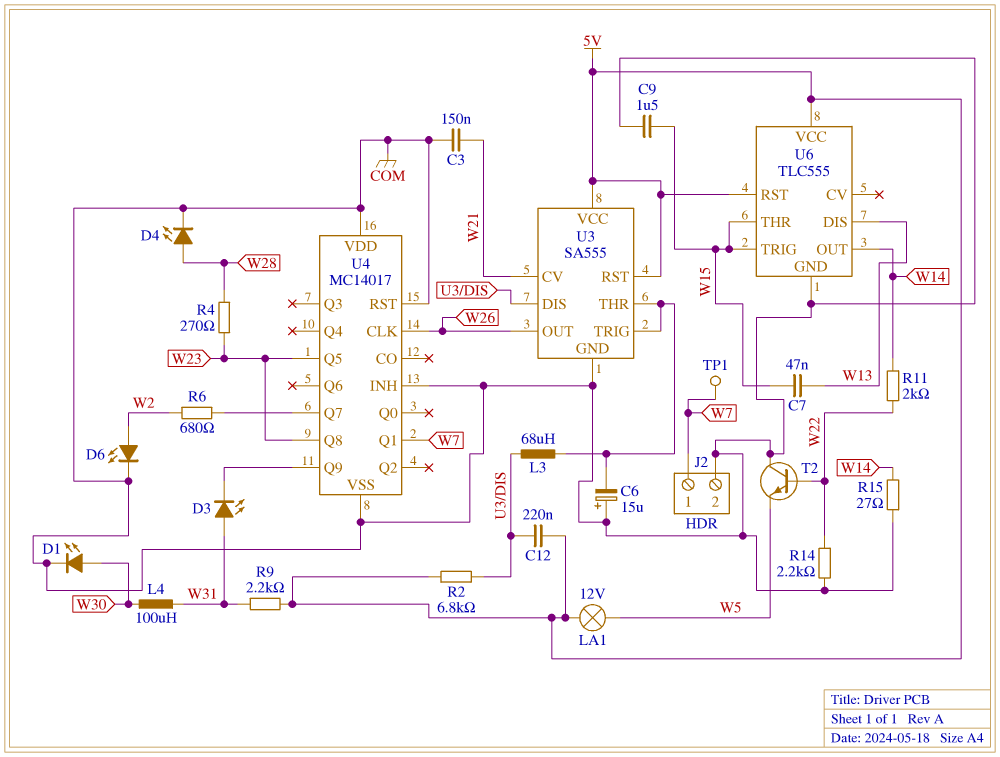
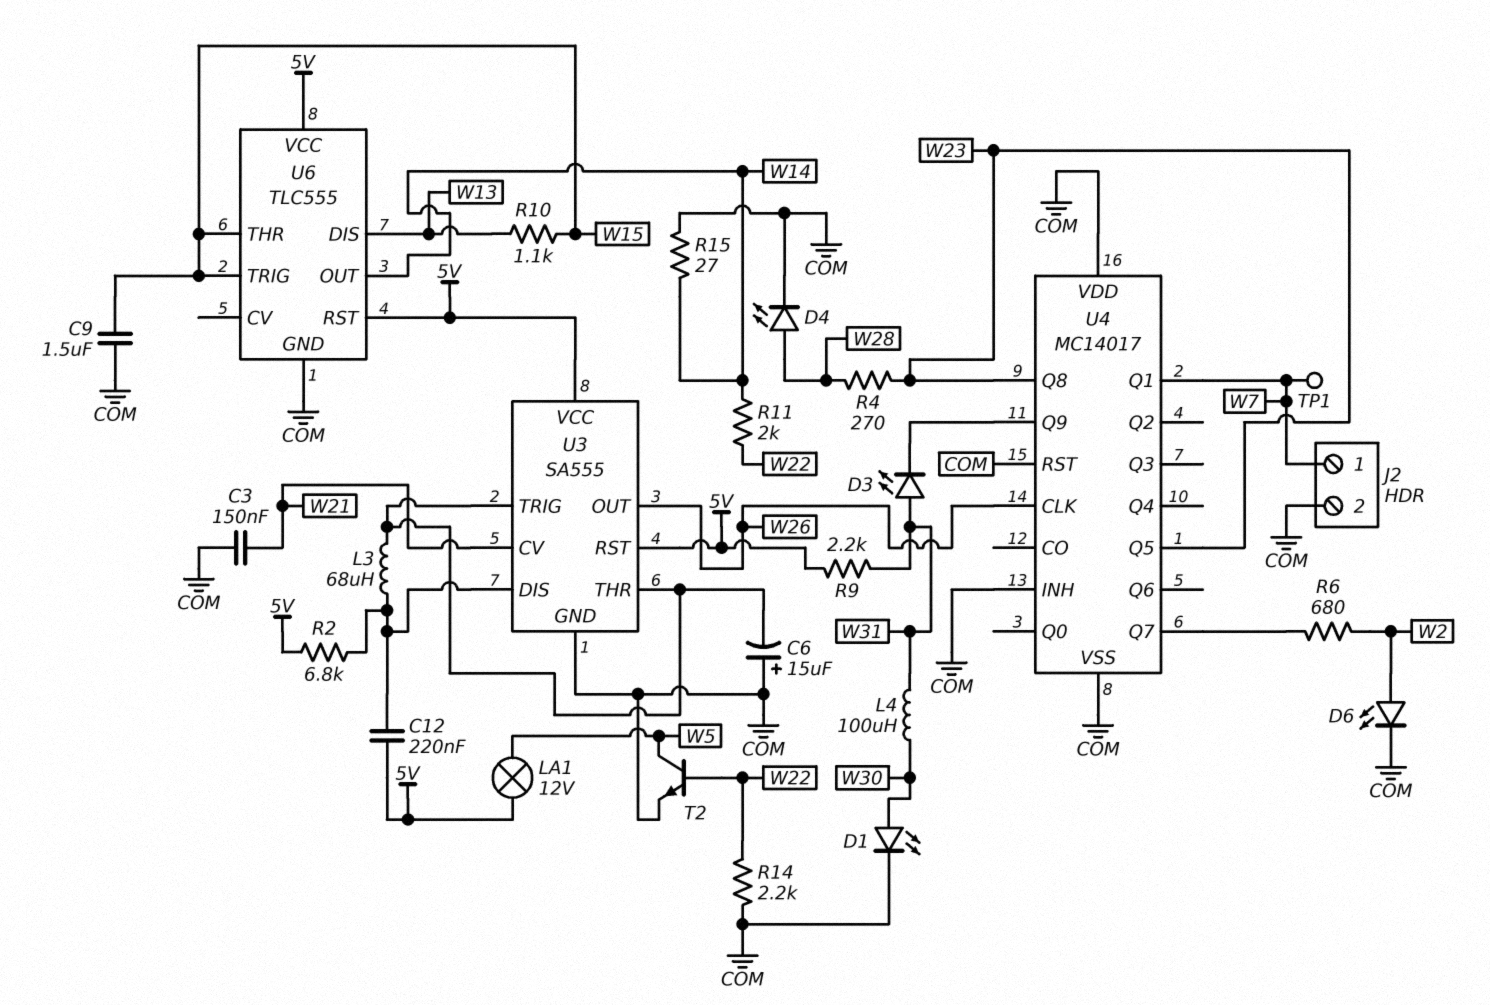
C7: 47nF (W13, W15) -> none
R10: none -> 1.1k (W13, W15)
T2: NPN (B W22, C COM, E W5) -> NPN (B W22, C W5, E COM)

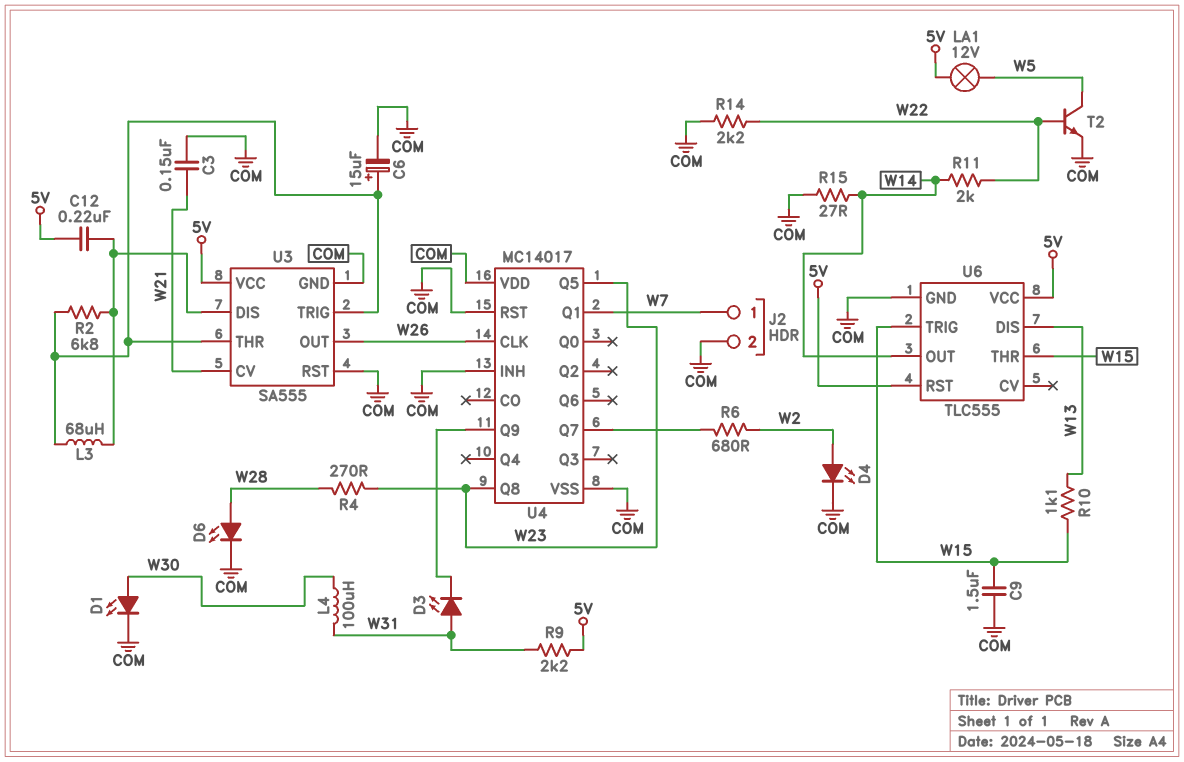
C6: 15uF (plus COM, minus U3/THR) -> 15uF (plus U3/THR, minus COM)
D4: LED (A W28, K COM) -> LED (A W2, K COM)
D6: LED (A W2, K COM) -> LED (A W28, K COM)
R2: 6.8k (5V, U3/DIS) -> 6.8k (U3/DIS, U3/THR)
TP1: test point (W7) -> none
U3 pin RST: 5V -> COM

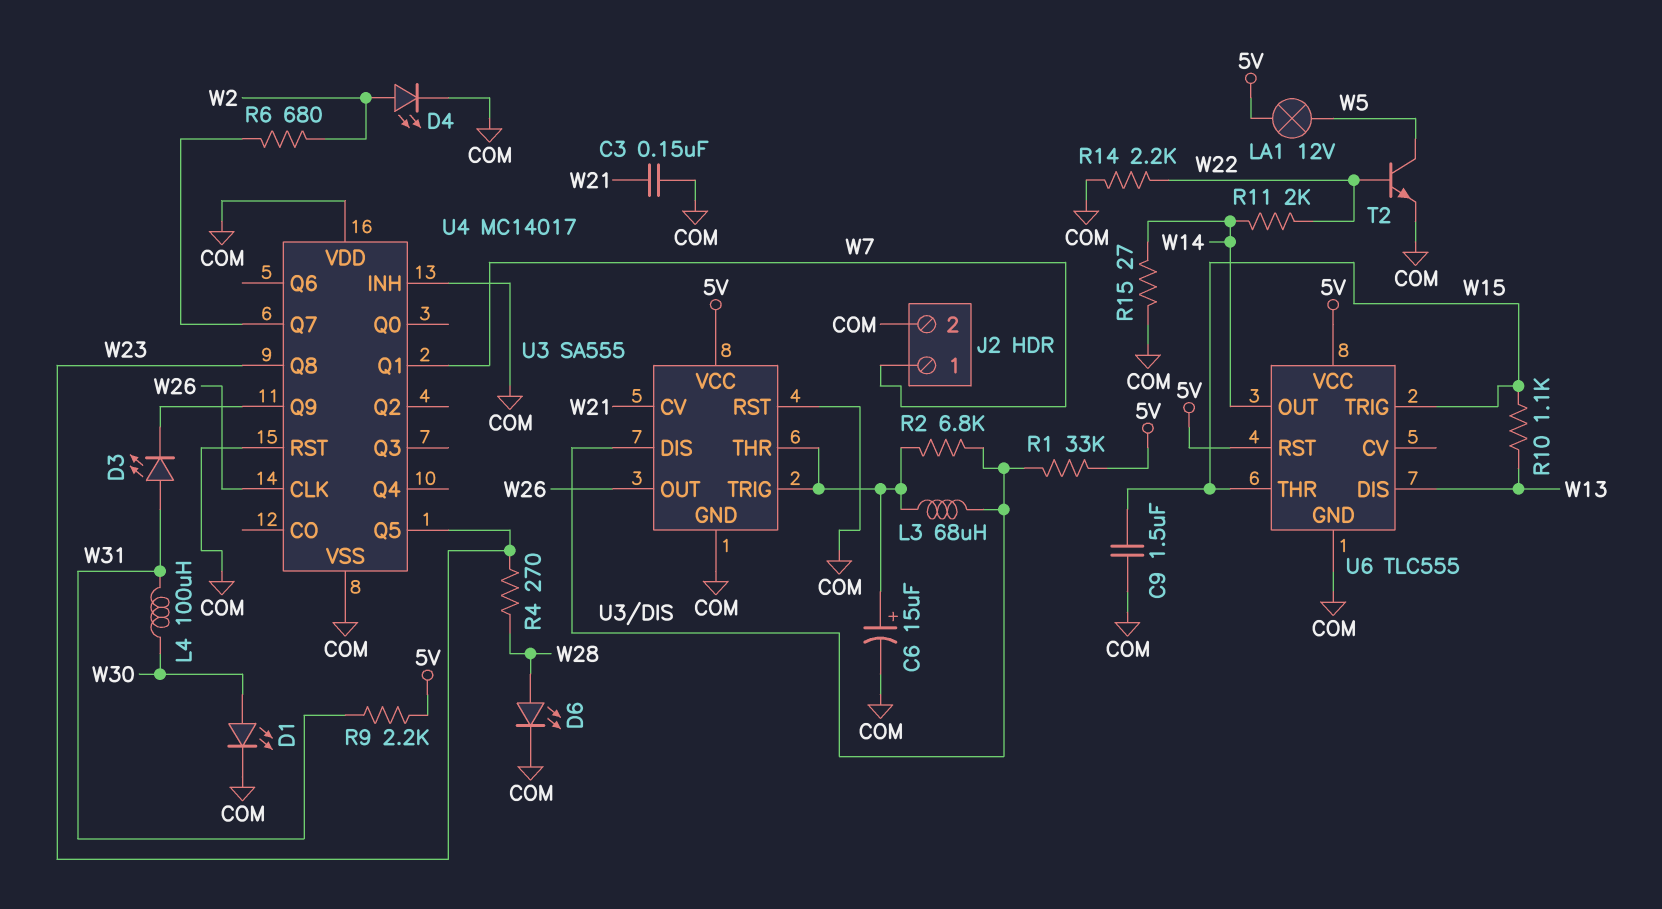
C12: 220nF (5V, U3/DIS) -> none
R1: none -> 33k (5V, U3/DIS)

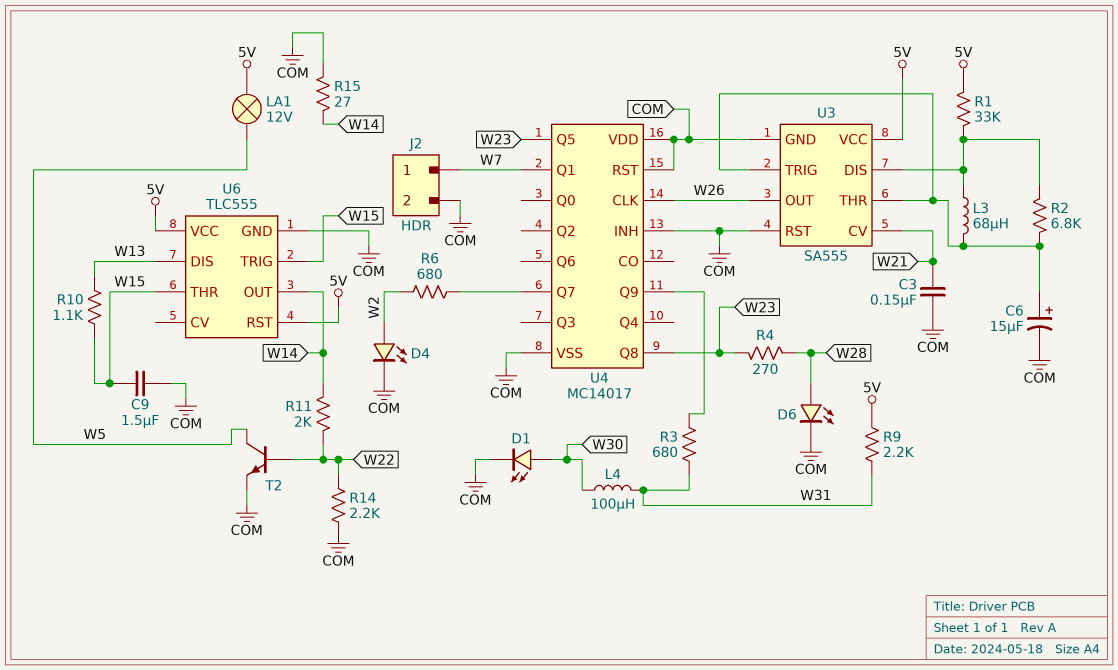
D3: LED (A W31, K U4/Q9) -> none
R3: none -> 680 (U4/Q9, W31)

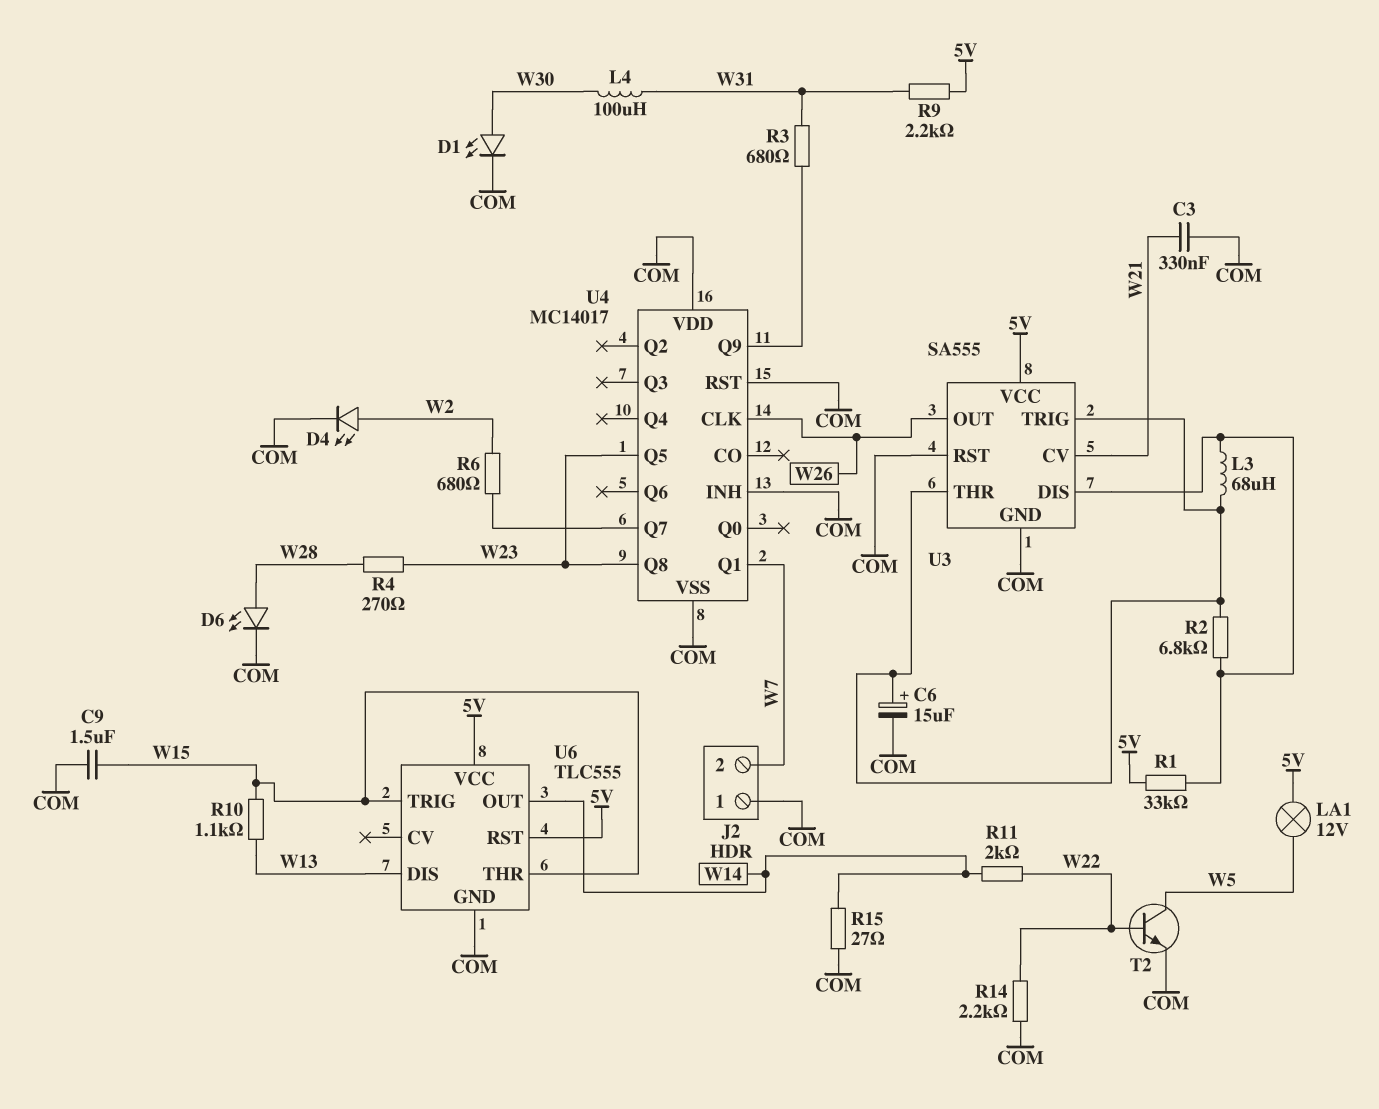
C3: 150nF (COM, W21) -> 330nF (COM, W21)
J2 pin 1: W7 -> COM
J2 pin 2: COM -> W7

